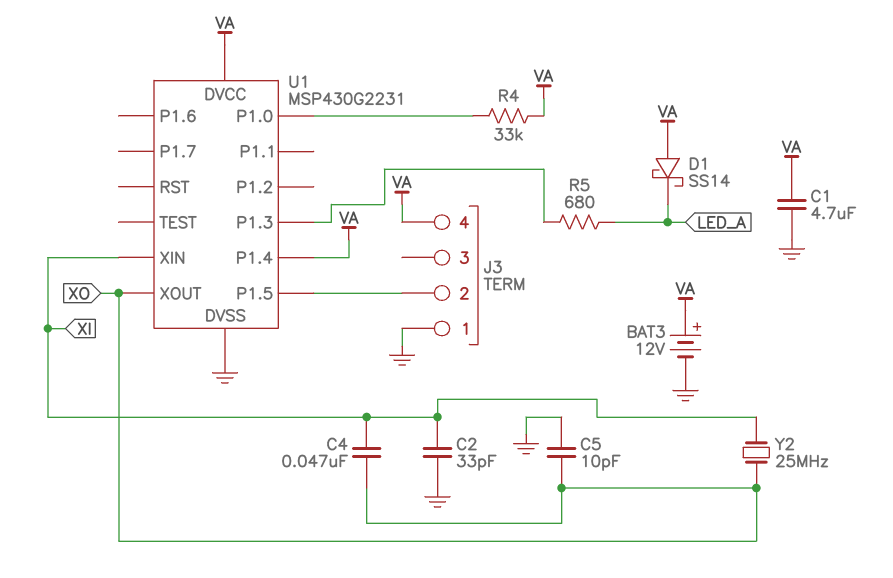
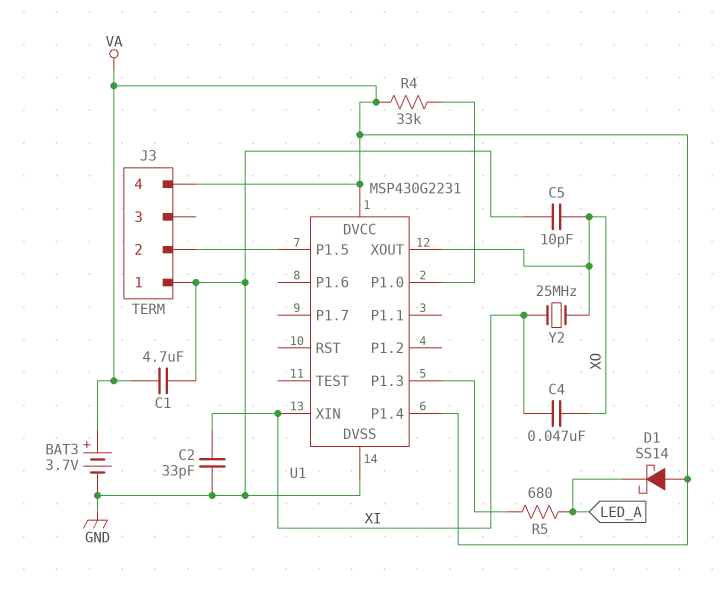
BAT3: 12V (plus VA, minus GND) -> 3.7V (plus VA, minus GND)

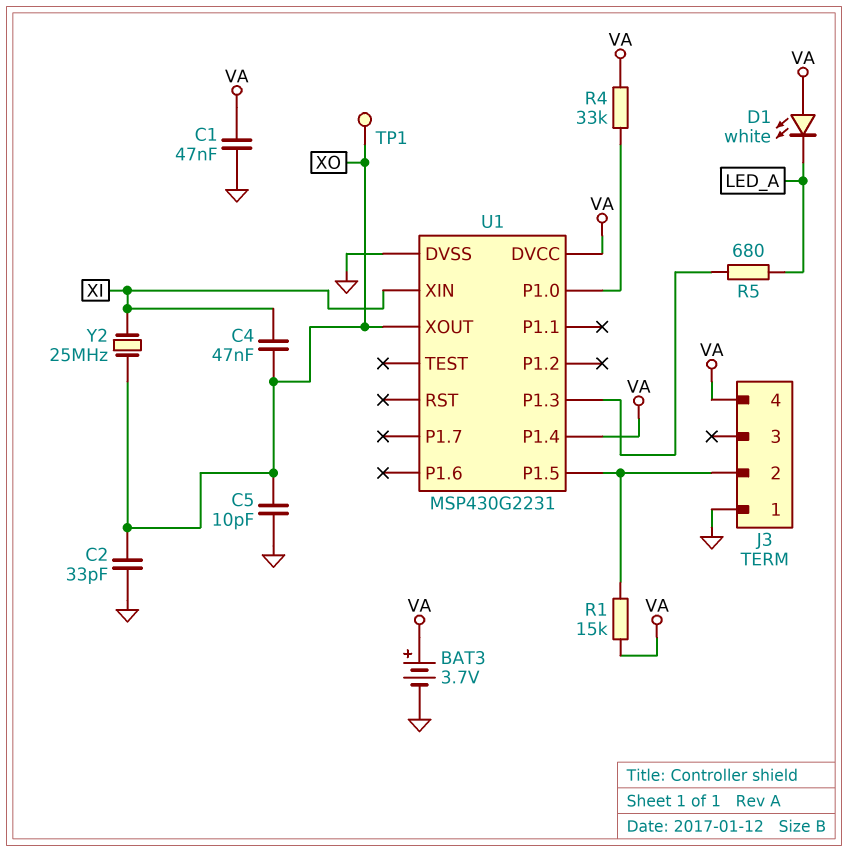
C1: 4.7uF (GND, VA) -> 47nF (GND, VA)
C2: 33pF (GND, XI) -> 33pF (GND, XO)
D1: schottky SS14 (A VA, K LED_A) -> LED white (A VA, K LED_A)
R1: none -> 15k (J3/2, VA)
TP1: none -> test point (XO)

